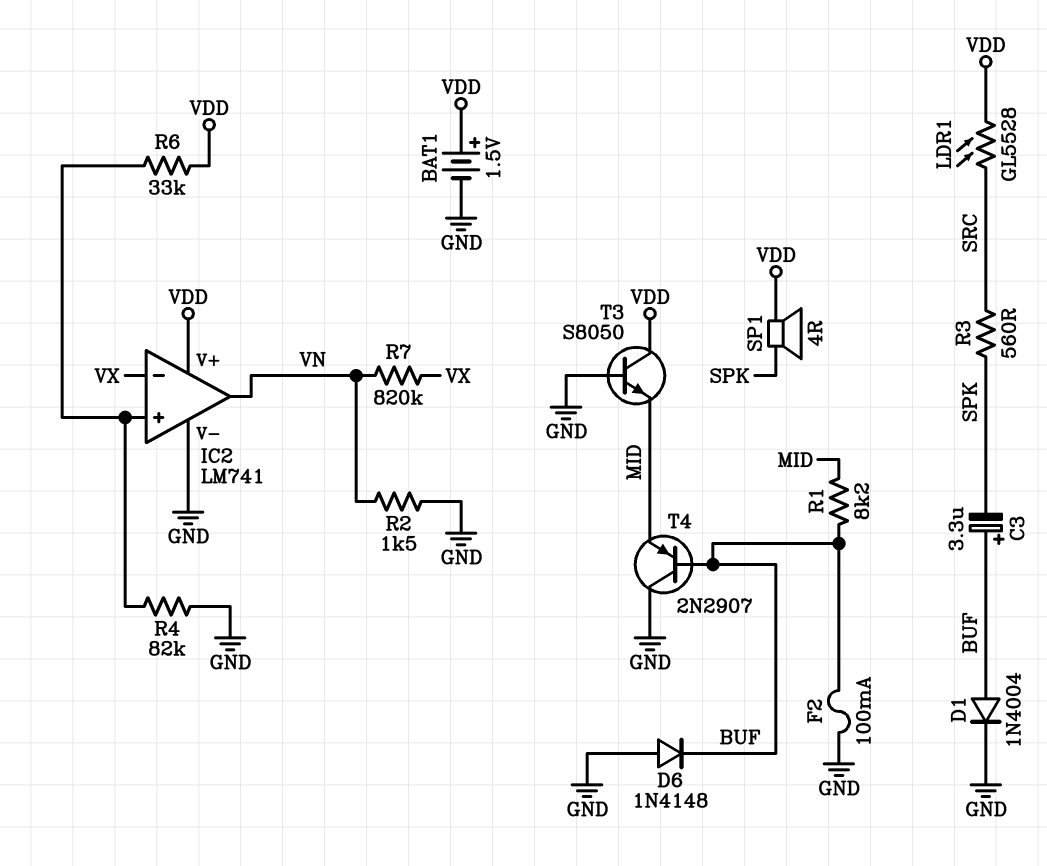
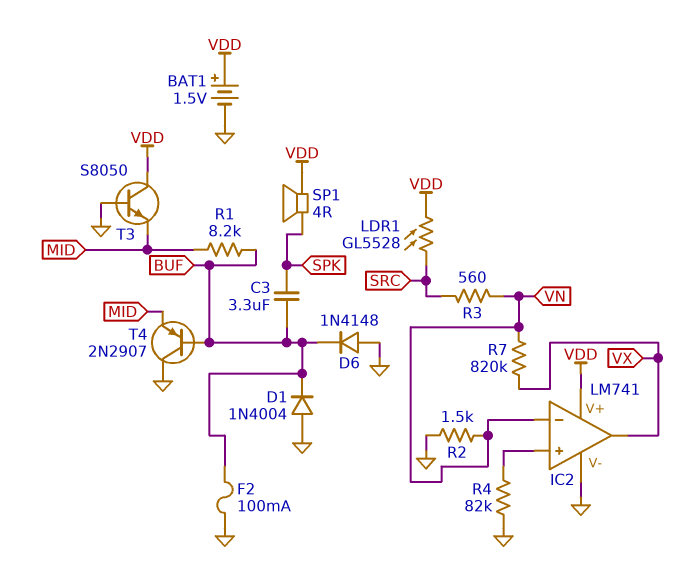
C3: 3.3uF (plus BUF, minus SPK) -> 3.3uF (BUF, SPK)
D1: diode 1N4004 (A BUF, K GND) -> diode 1N4004 (A GND, K BUF)
IC2 pin in-: VX -> VN
IC2 pin out: VN -> VX
R3: 560 (SPK, SRC) -> 560 (SRC, VN)
R6: 33k (IC2/in+, VDD) -> none

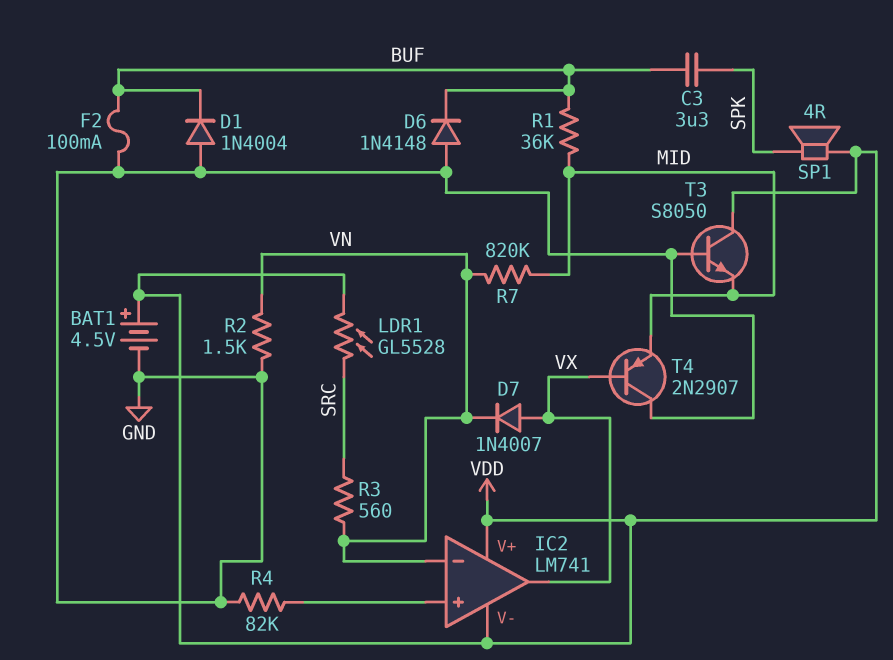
BAT1: 1.5V (plus VDD, minus GND) -> 4.5V (plus VDD, minus GND)
D7: none -> diode 1N4007 (A VX, K VN)
IC2 pin V-: GND -> VDD
R1: 8.2k (BUF, MID) -> 36k (BUF, MID)
R7: 820k (VN, VX) -> 820k (MID, VN)
T4: PNP 2N2907 (B BUF, C GND, E MID) -> PNP 2N2907 (B VX, C GND, E MID)

